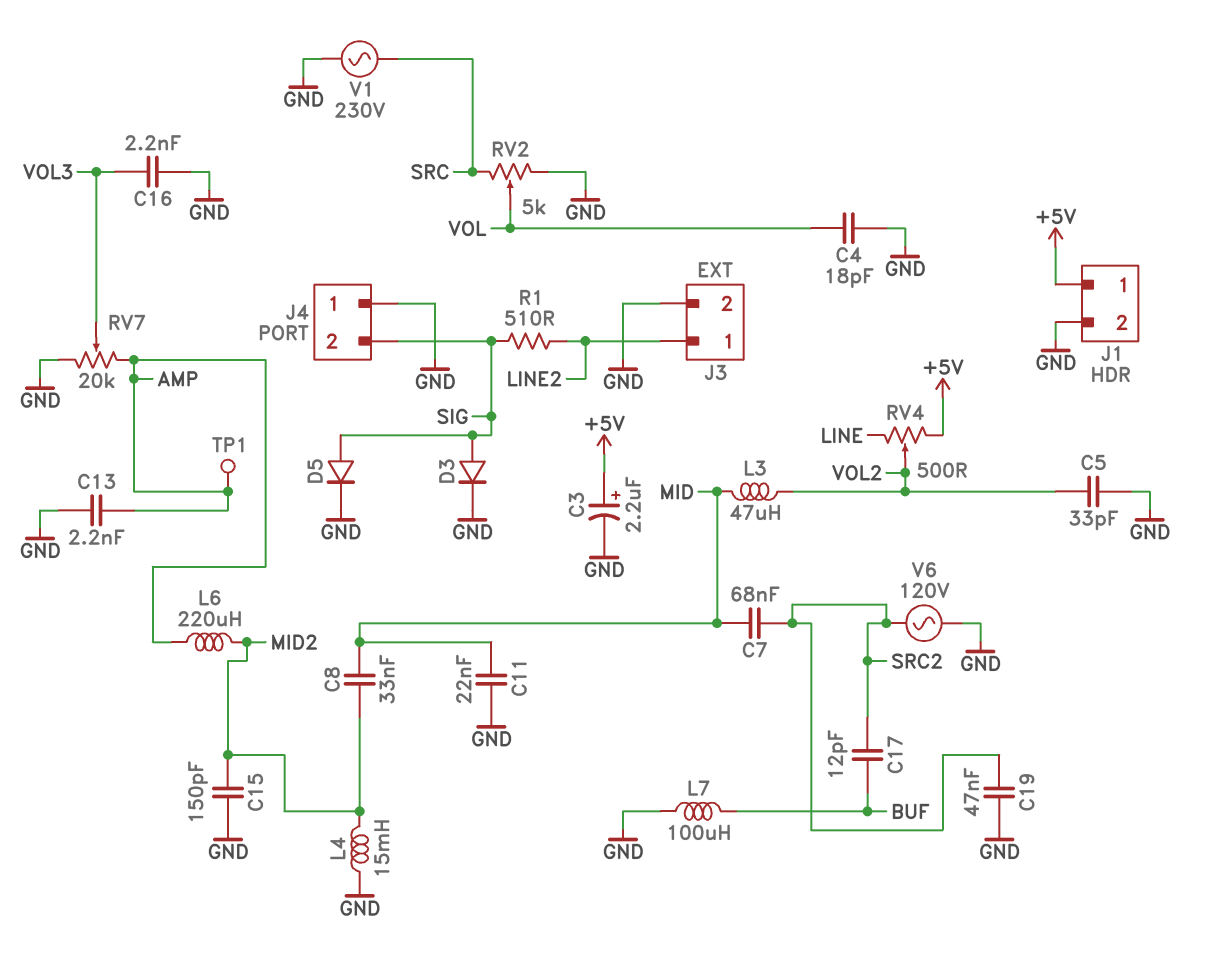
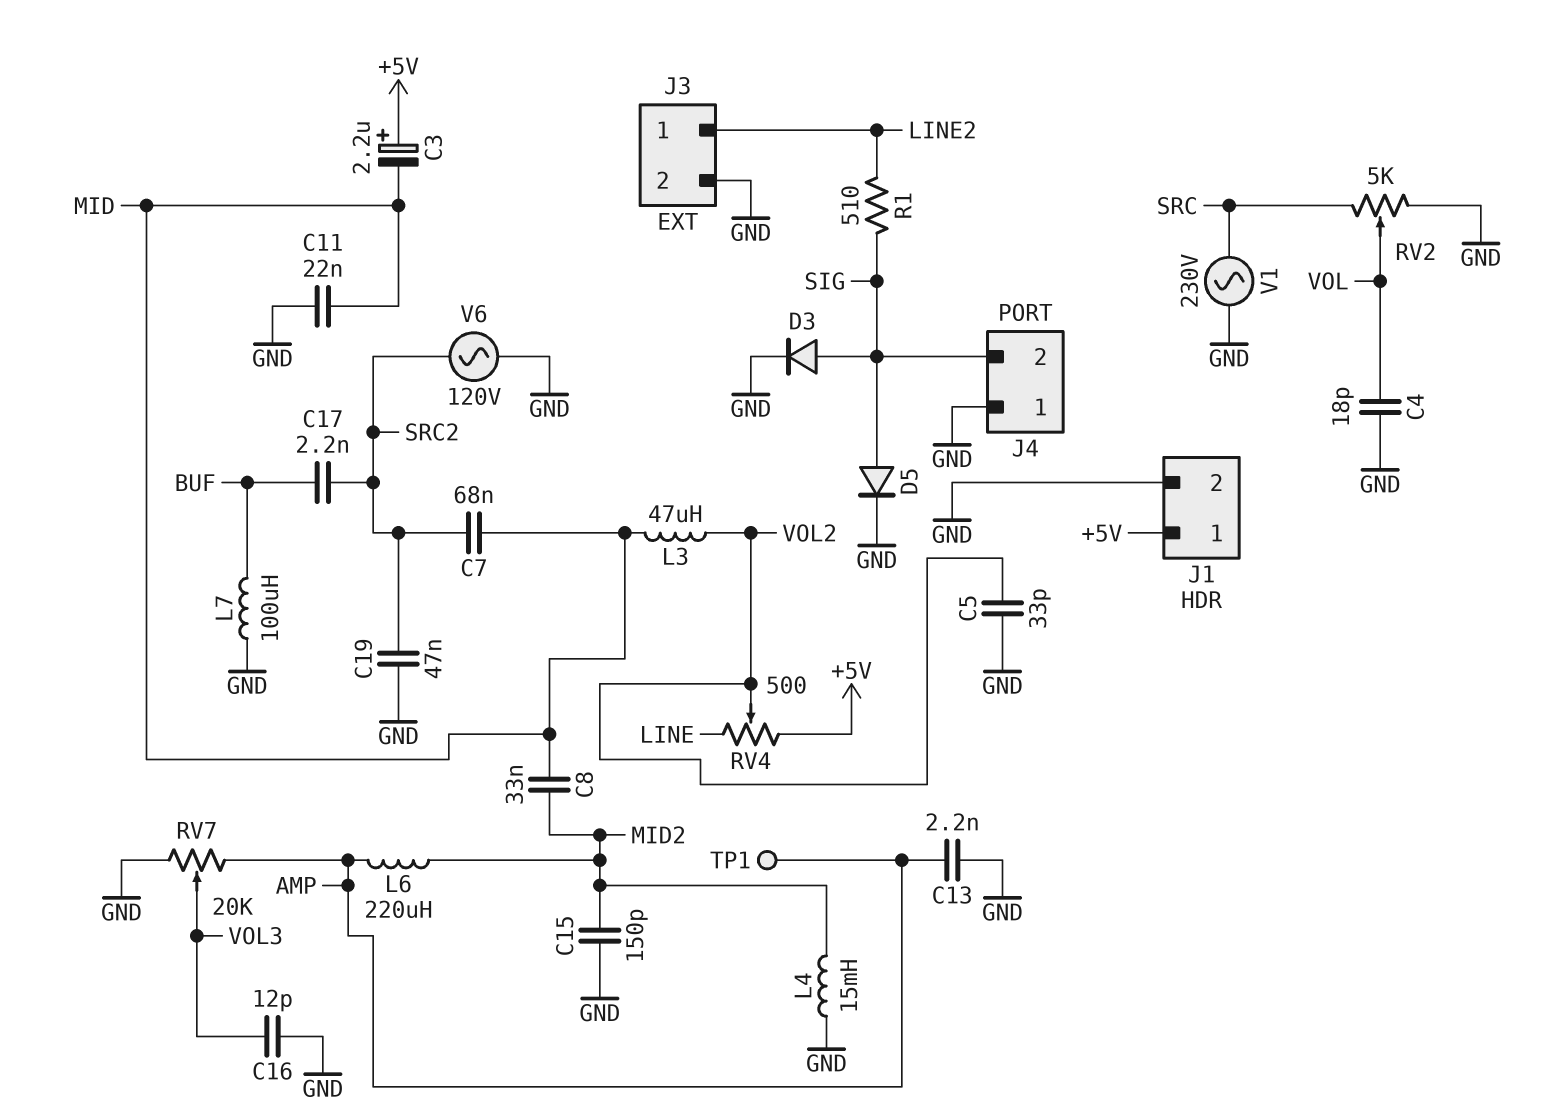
C3: 2.2uF (plus +5V, minus GND) -> 2.2uF (plus +5V, minus MID)
C16: 2.2nF (GND, VOL3) -> 12pF (GND, VOL3)
C17: 12pF (BUF, SRC2) -> 2.2nF (BUF, SRC2)

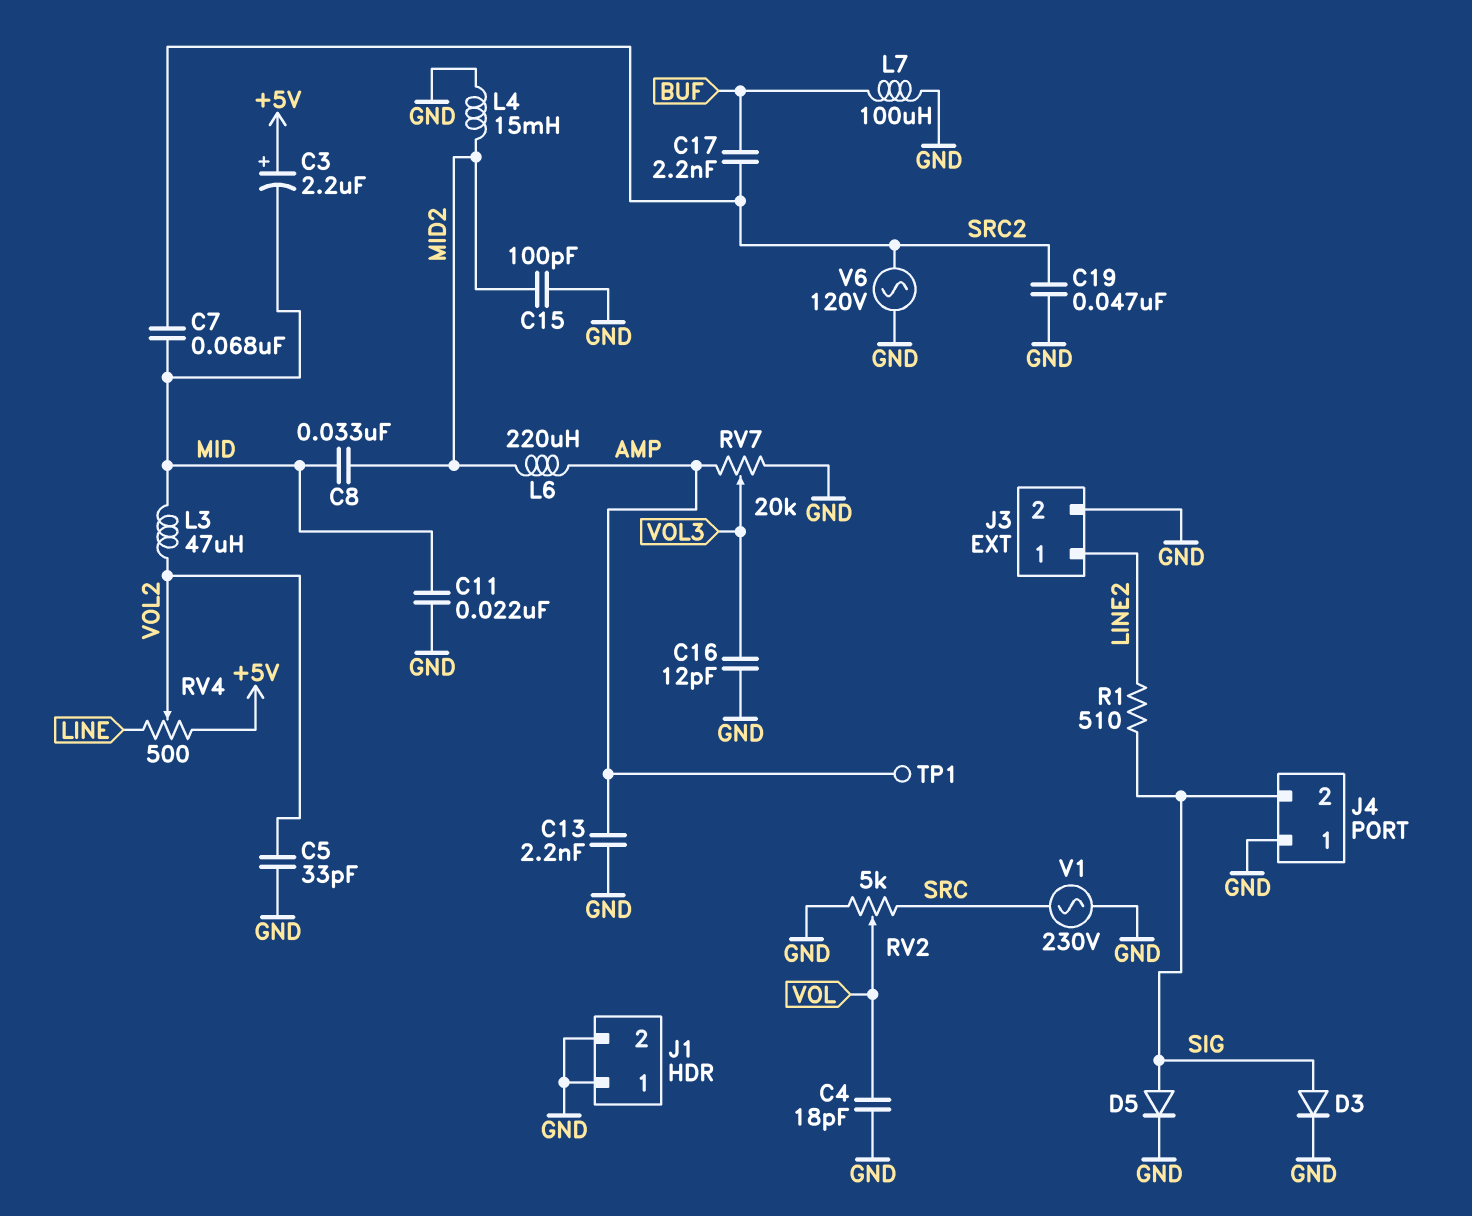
C15: 150pF (GND, MID2) -> 100pF (GND, MID2)
J1 pin 1: +5V -> GND

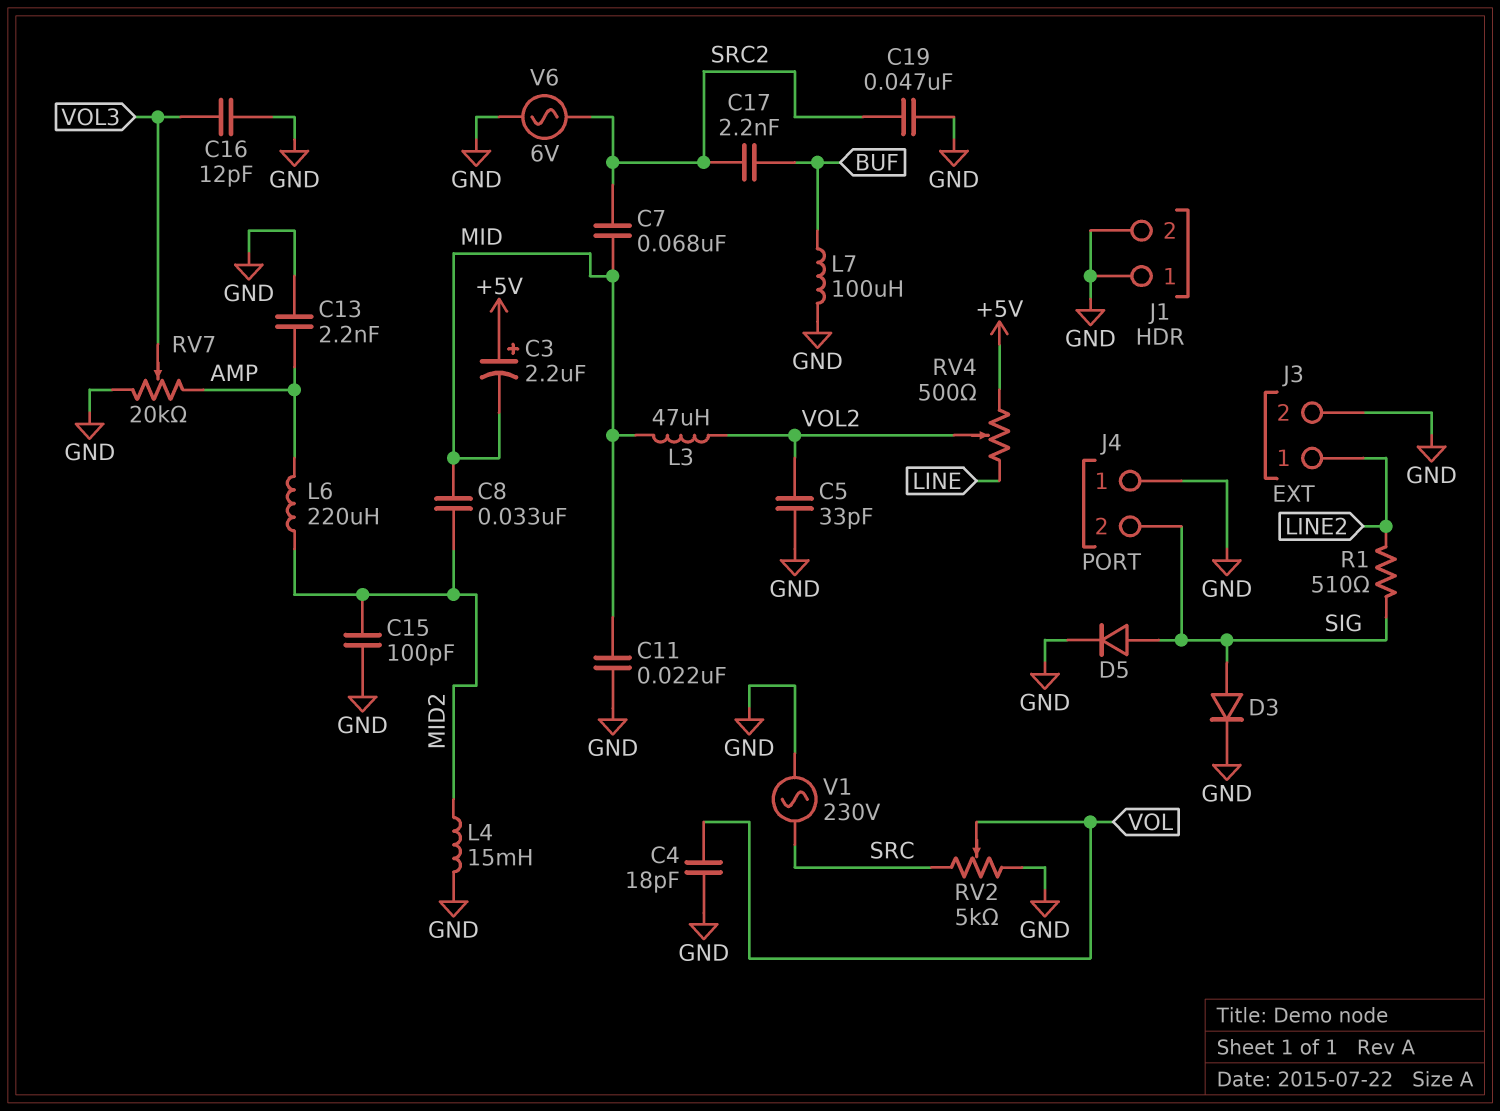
TP1: test point (AMP) -> none
V6: AC 120V (GND, SRC2) -> AC 6V (GND, SRC2)

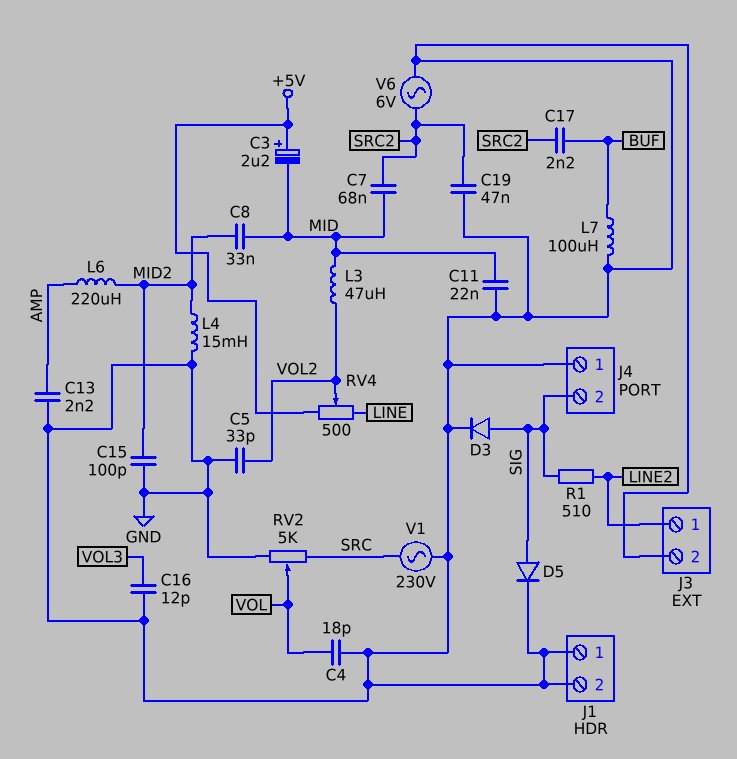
RV7: 20k (AMP, GND, wiper VOL3) -> none

